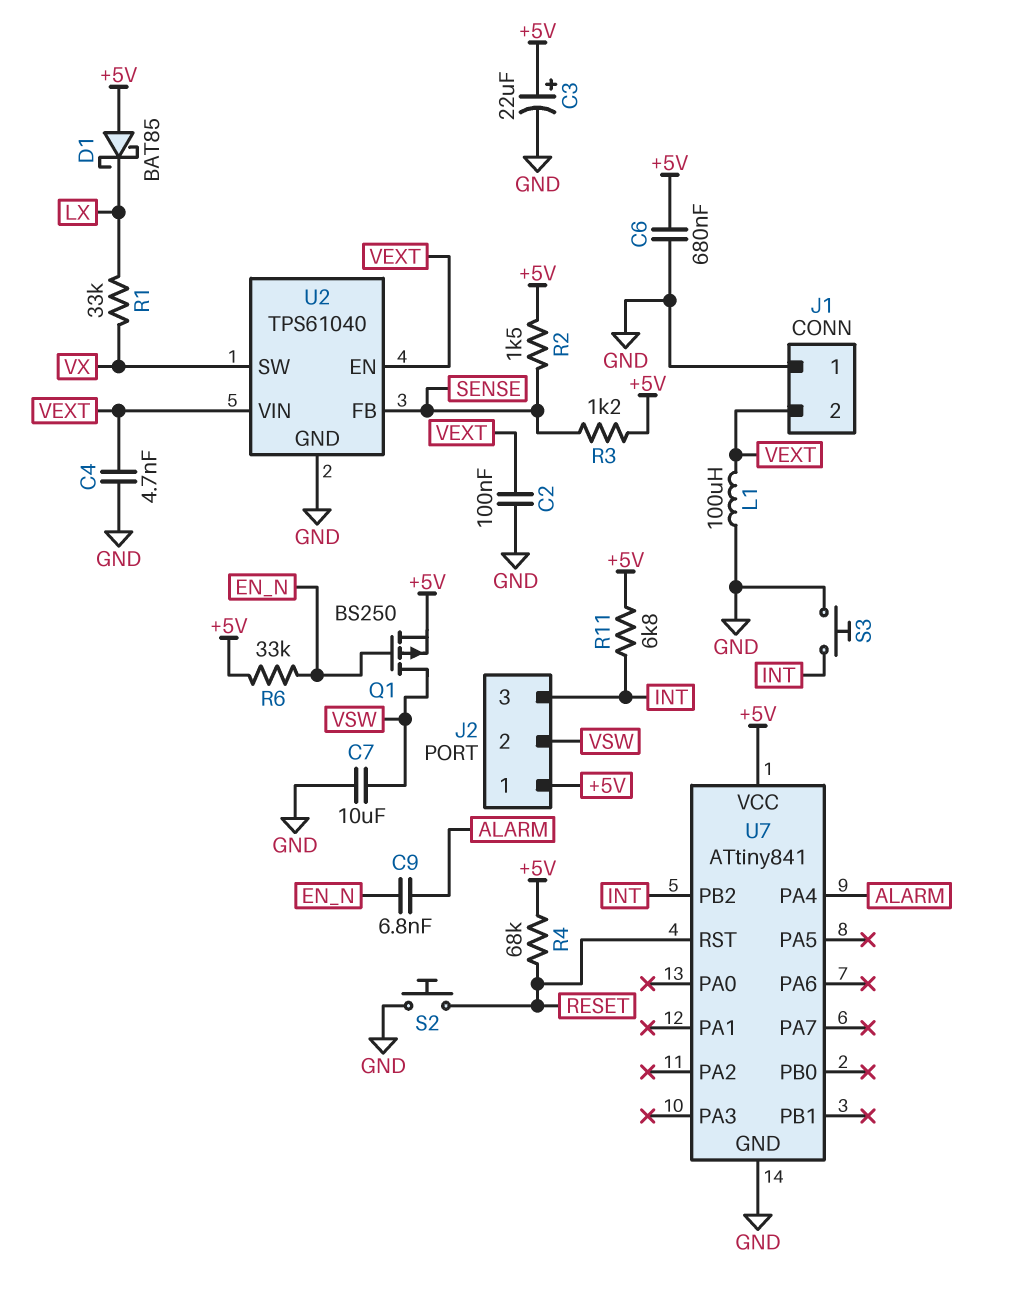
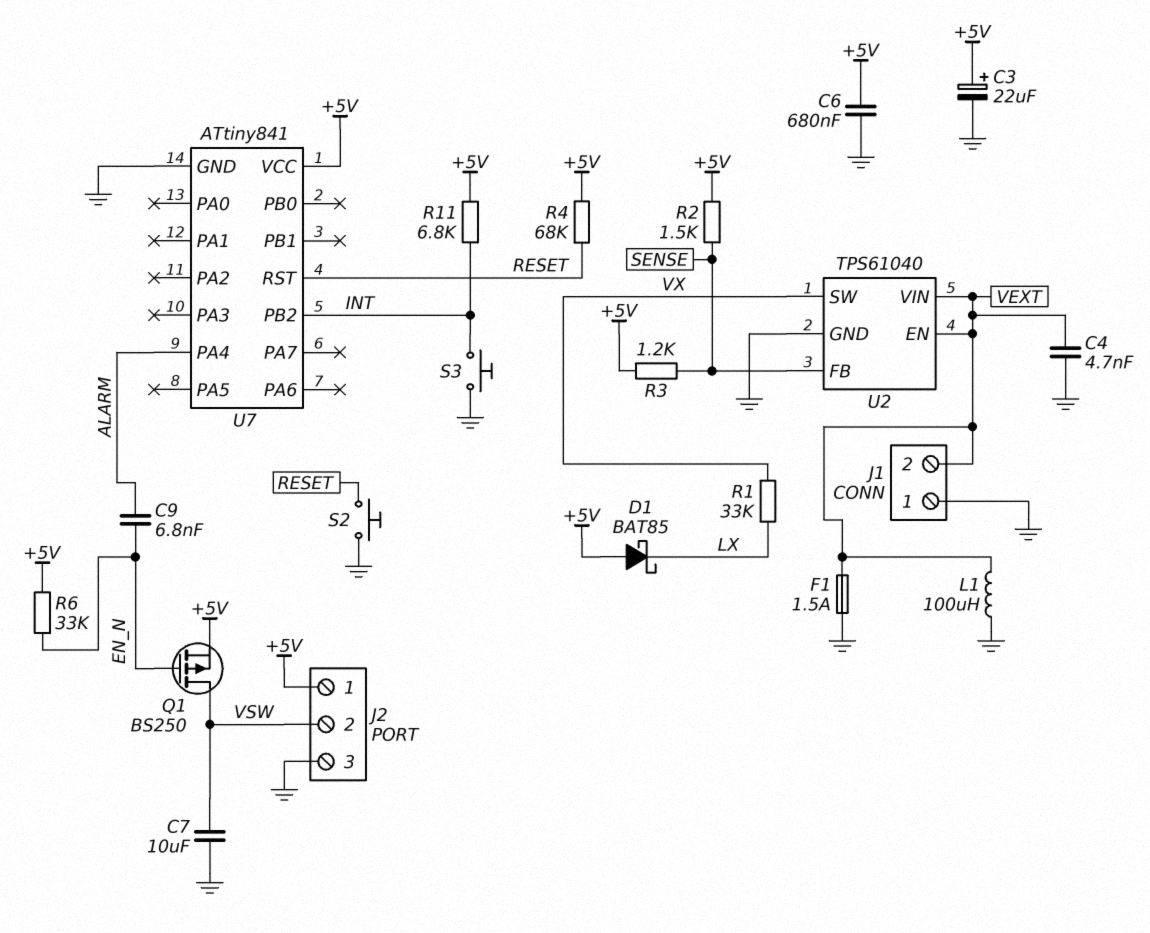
C2: 100nF (GND, VEXT) -> none
F1: none -> 1.5A (GND, VEXT)
J2 pin 3: INT -> GND

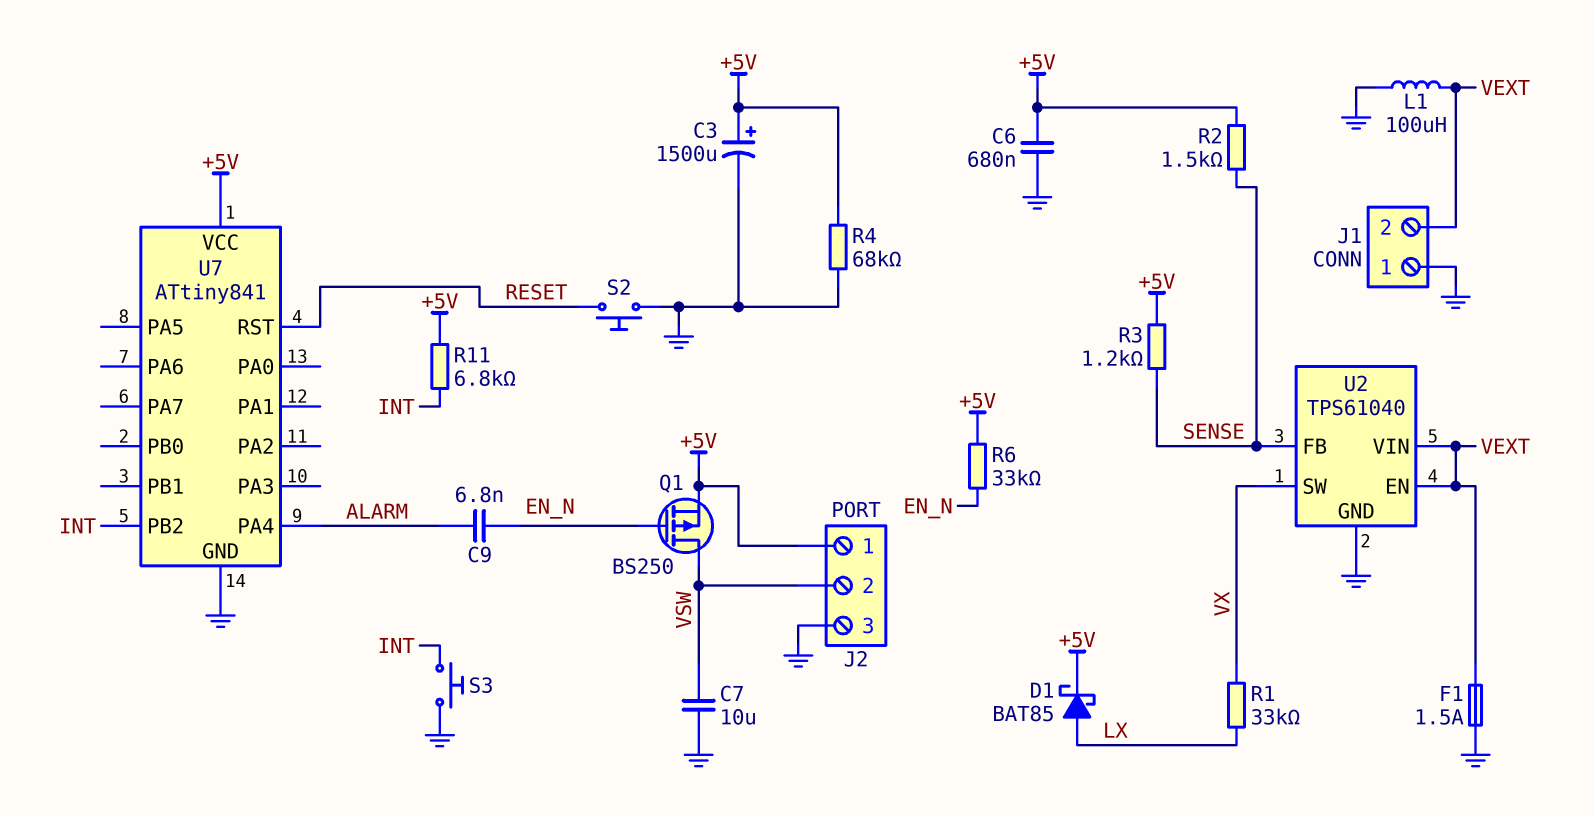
C3: 22uF (plus +5V, minus GND) -> 1500uF (plus +5V, minus GND)
C4: 4.7nF (GND, VEXT) -> none
D1: schottky BAT85 (A +5V, K LX) -> schottky BAT85 (A LX, K +5V)
R4: 68k (+5V, RESET) -> 68k (+5V, GND)

